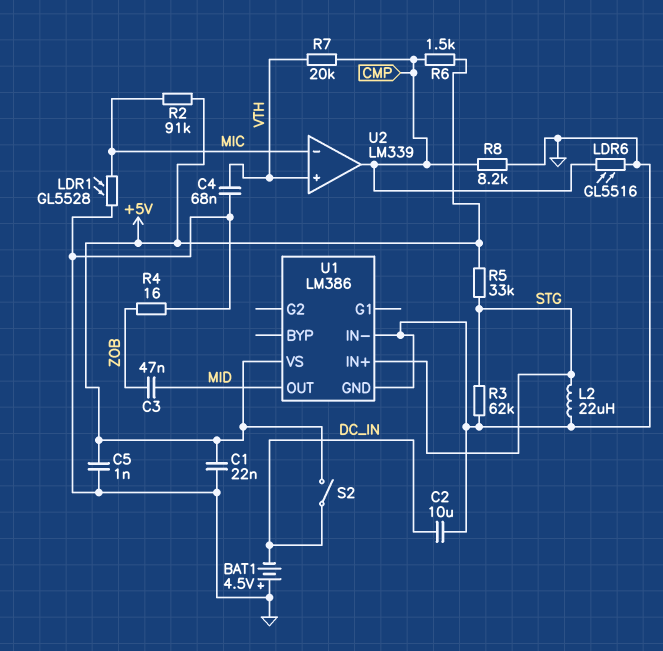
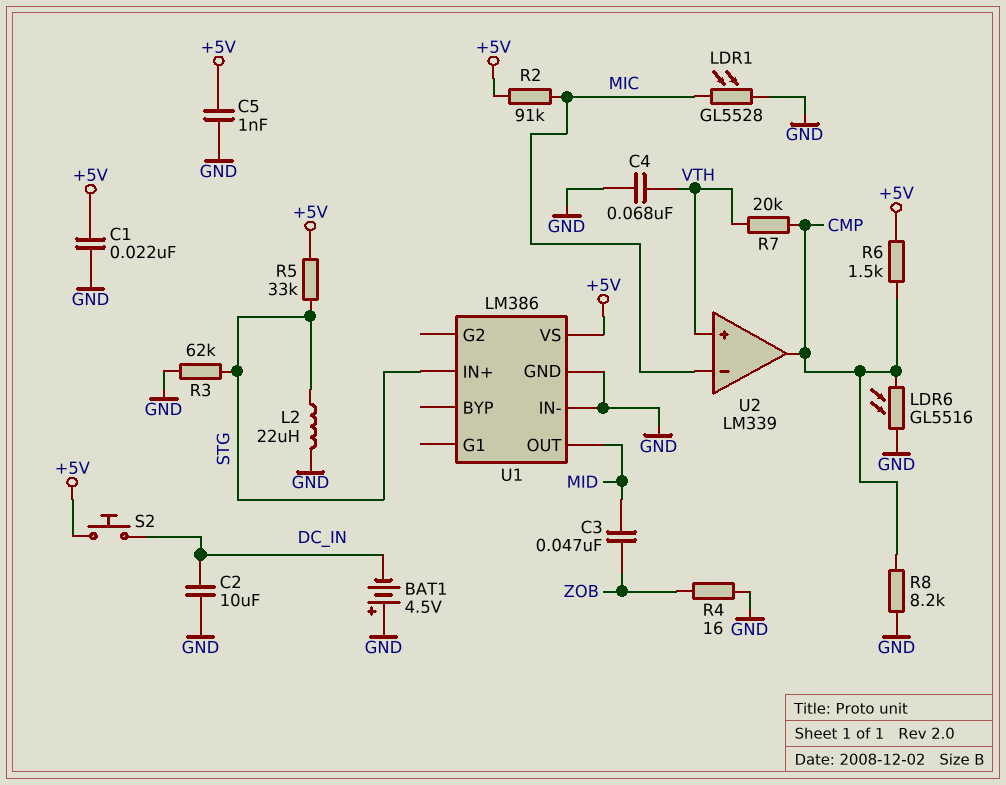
S2: switch (+5V, DC_IN) -> button (+5V, DC_IN)

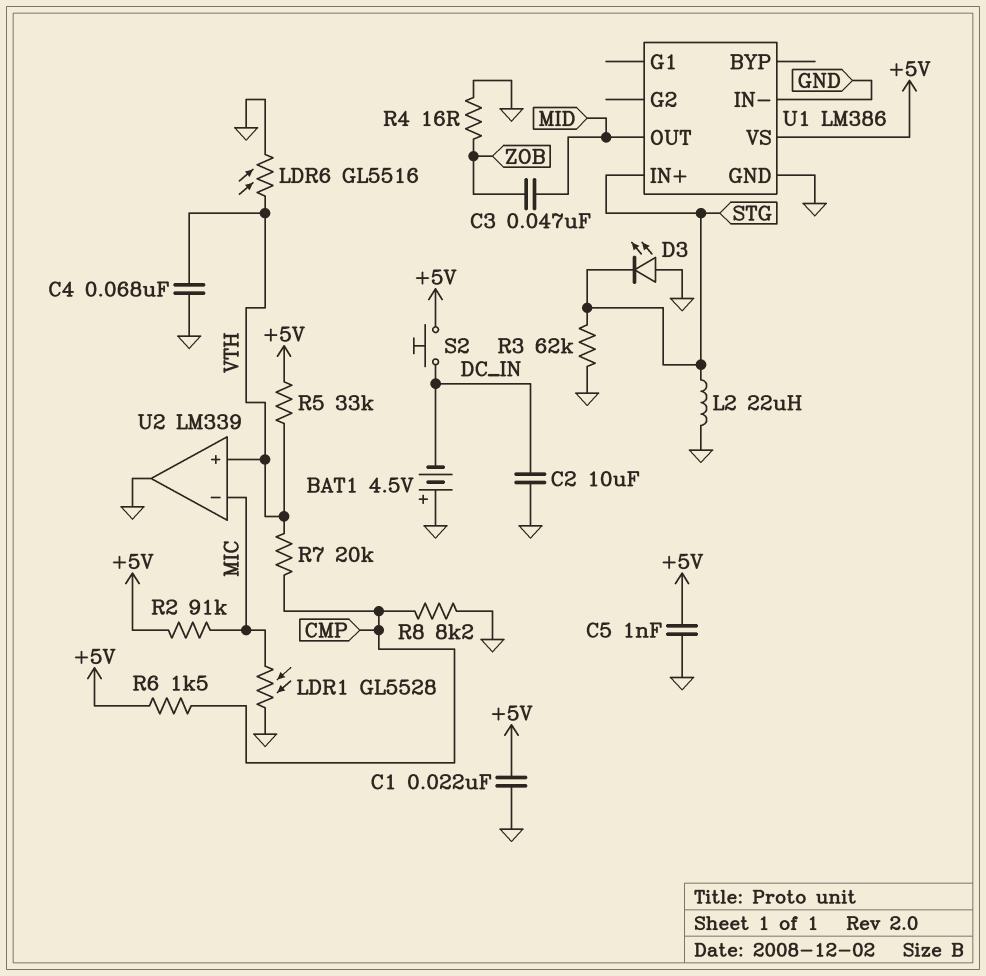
D3: none -> LED (A GND, K STG)
LDR6: GL5516 (CMP, GND) -> GL5516 (GND, VTH)
R5: 33k (+5V, STG) -> 33k (+5V, VTH)
U2 pin out: CMP -> GND

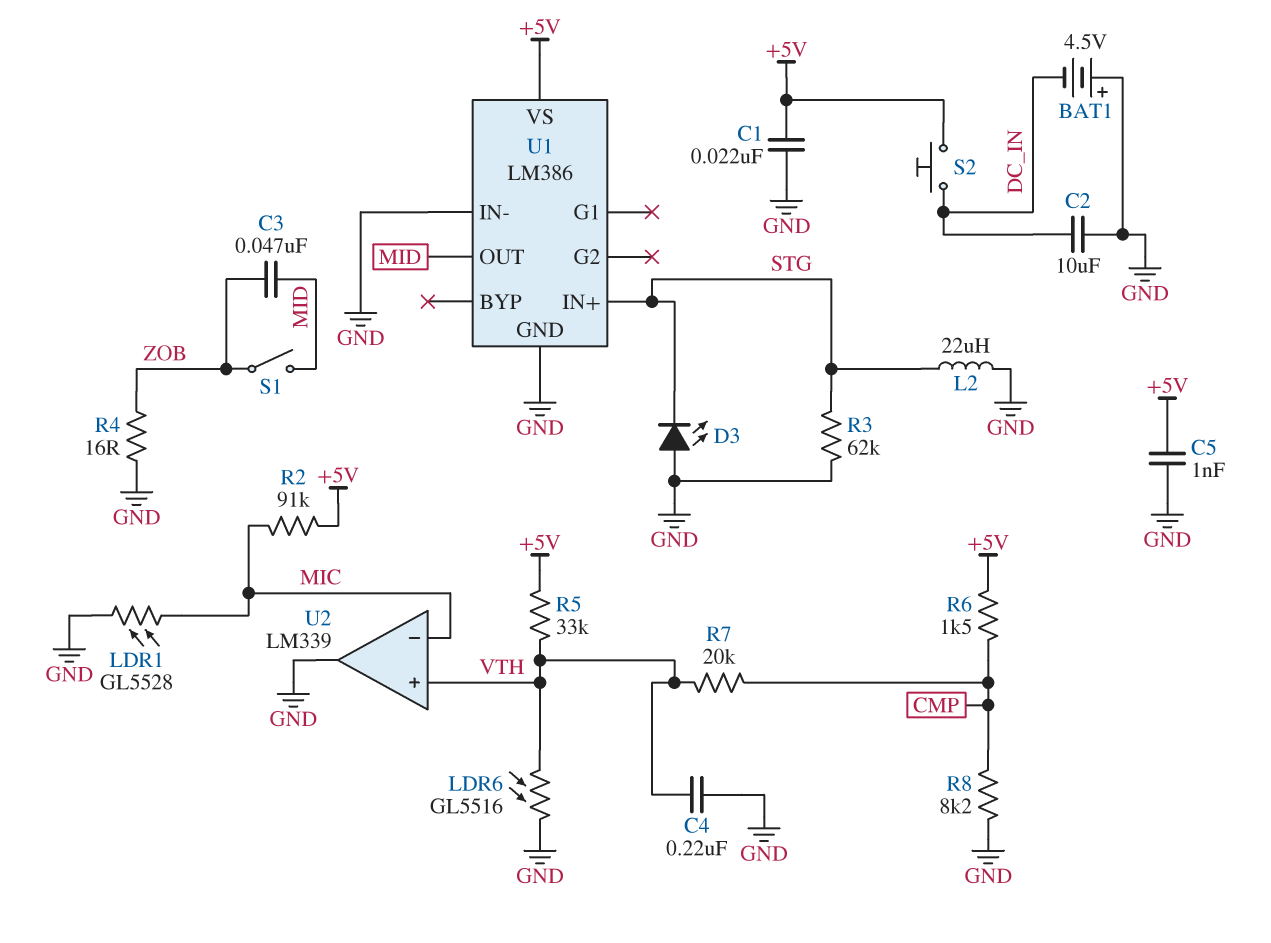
C4: 68nF (GND, VTH) -> 220nF (GND, VTH)
S1: none -> switch (MID, ZOB)

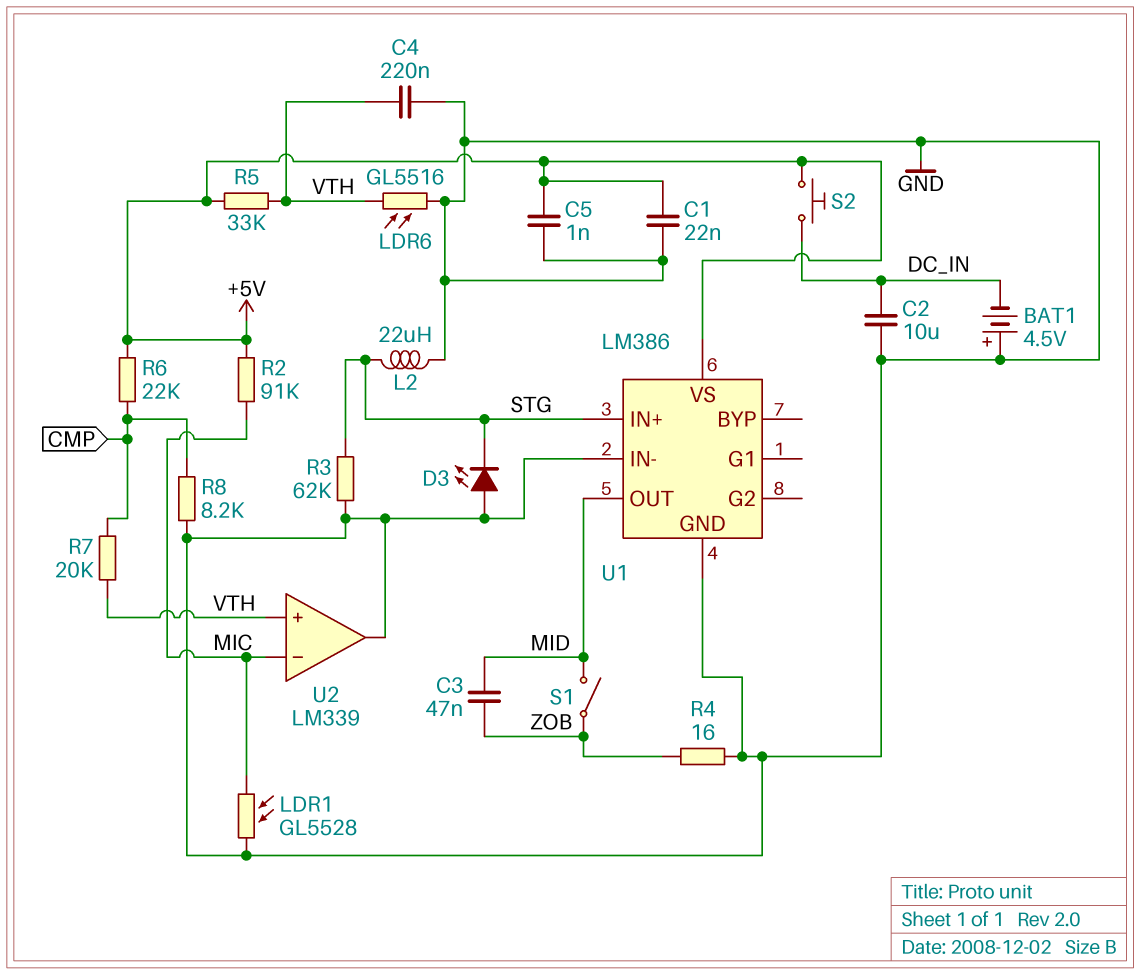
R6: 1.5k (+5V, CMP) -> 22k (+5V, CMP)

